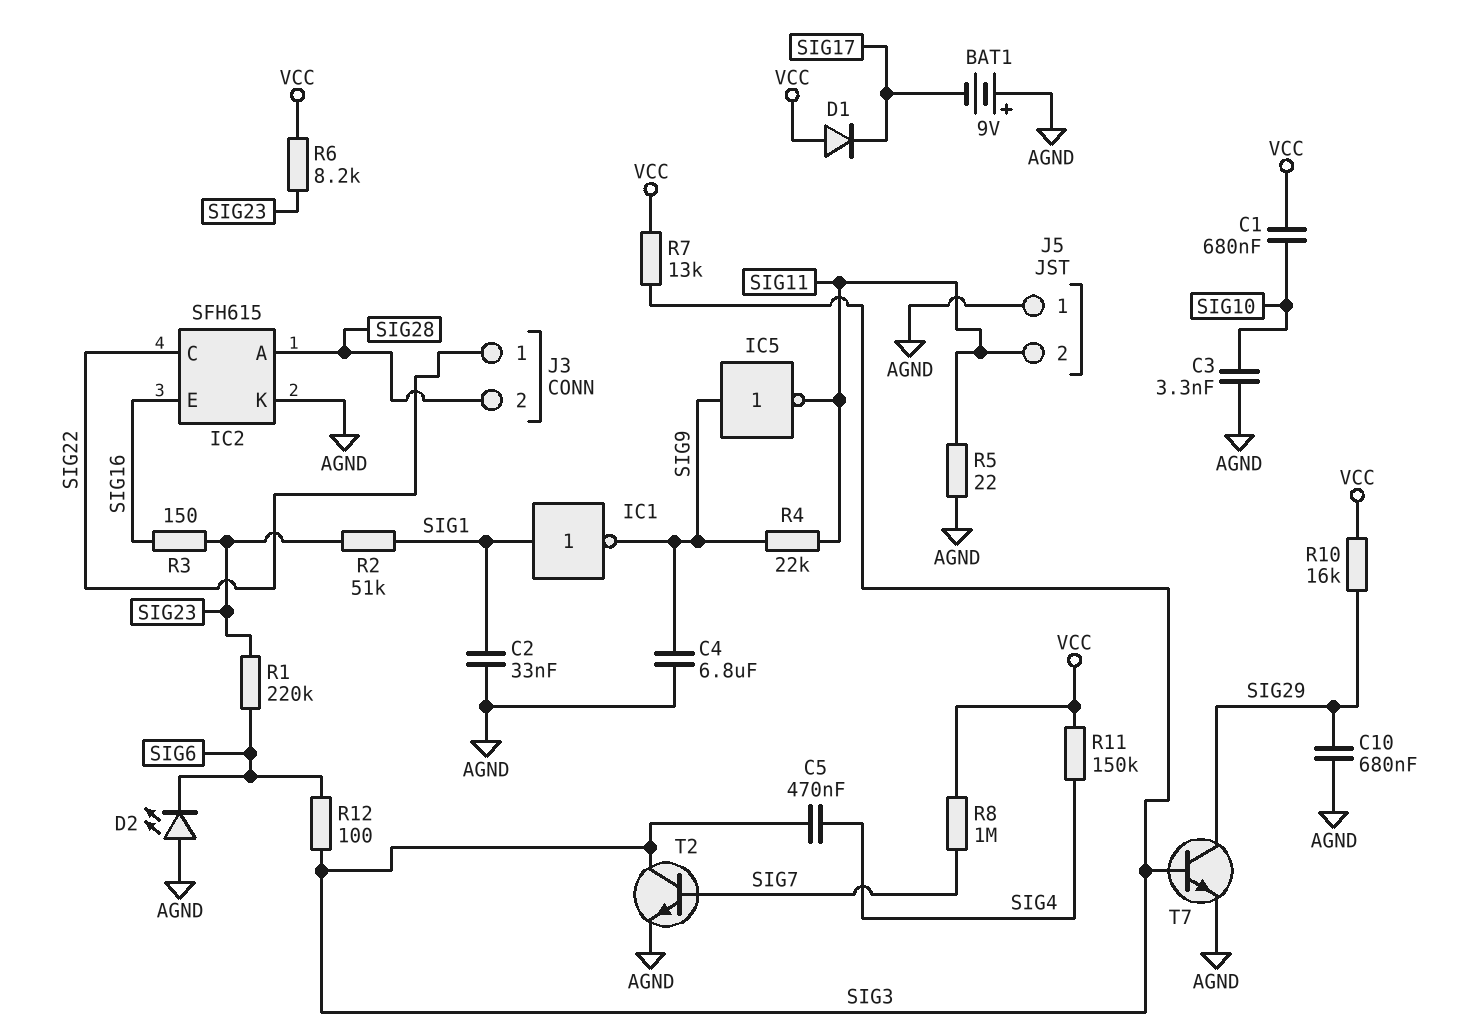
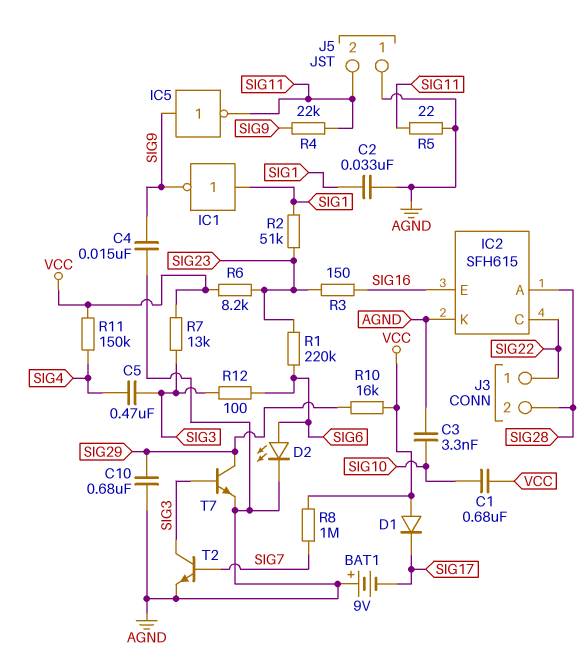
C4: 6.8uF (AGND, SIG9) -> 15nF (AGND, SIG9)
D2: LED (A AGND, K SIG6) -> LED (A SIG6, K AGND)

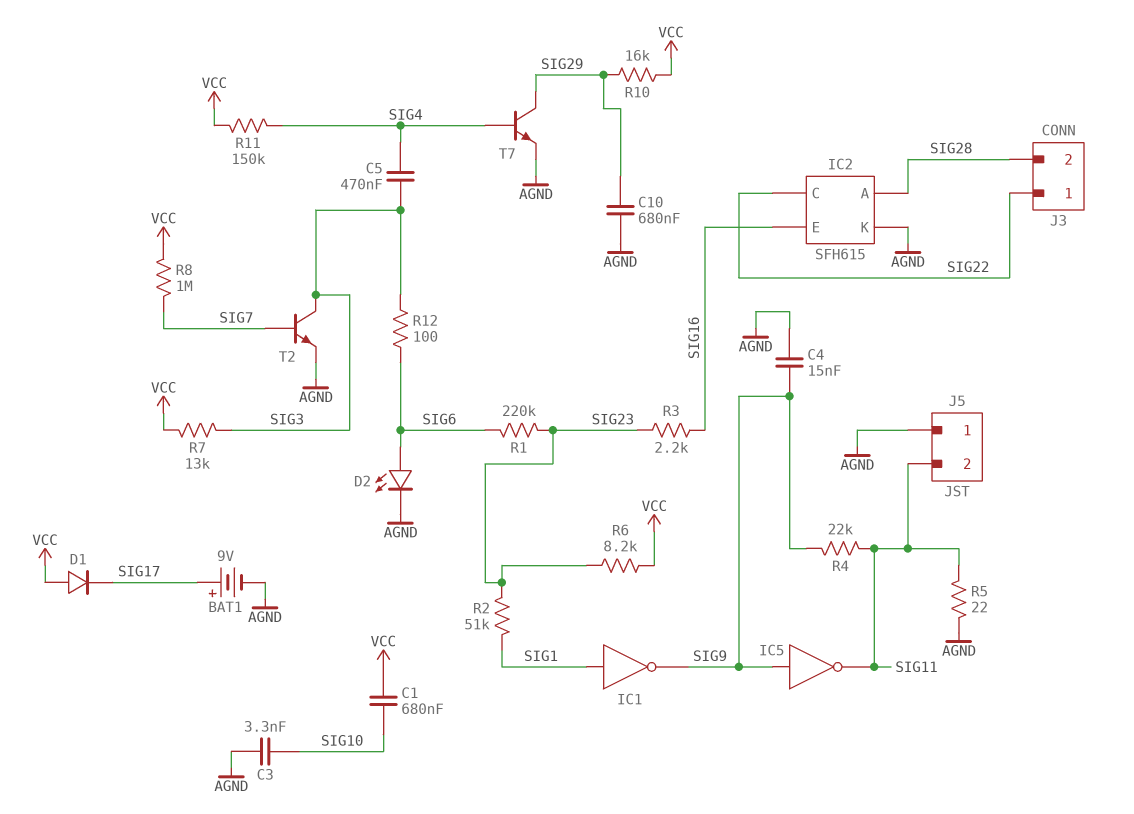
BAT1: 9V (plus AGND, minus SIG17) -> 9V (plus SIG17, minus AGND)
C2: 33nF (AGND, SIG1) -> none
R3: 150 (SIG16, SIG23) -> 2.2k (SIG16, SIG23)
T7: NPN (B SIG3, C SIG29, E AGND) -> NPN (B SIG4, C SIG29, E AGND)

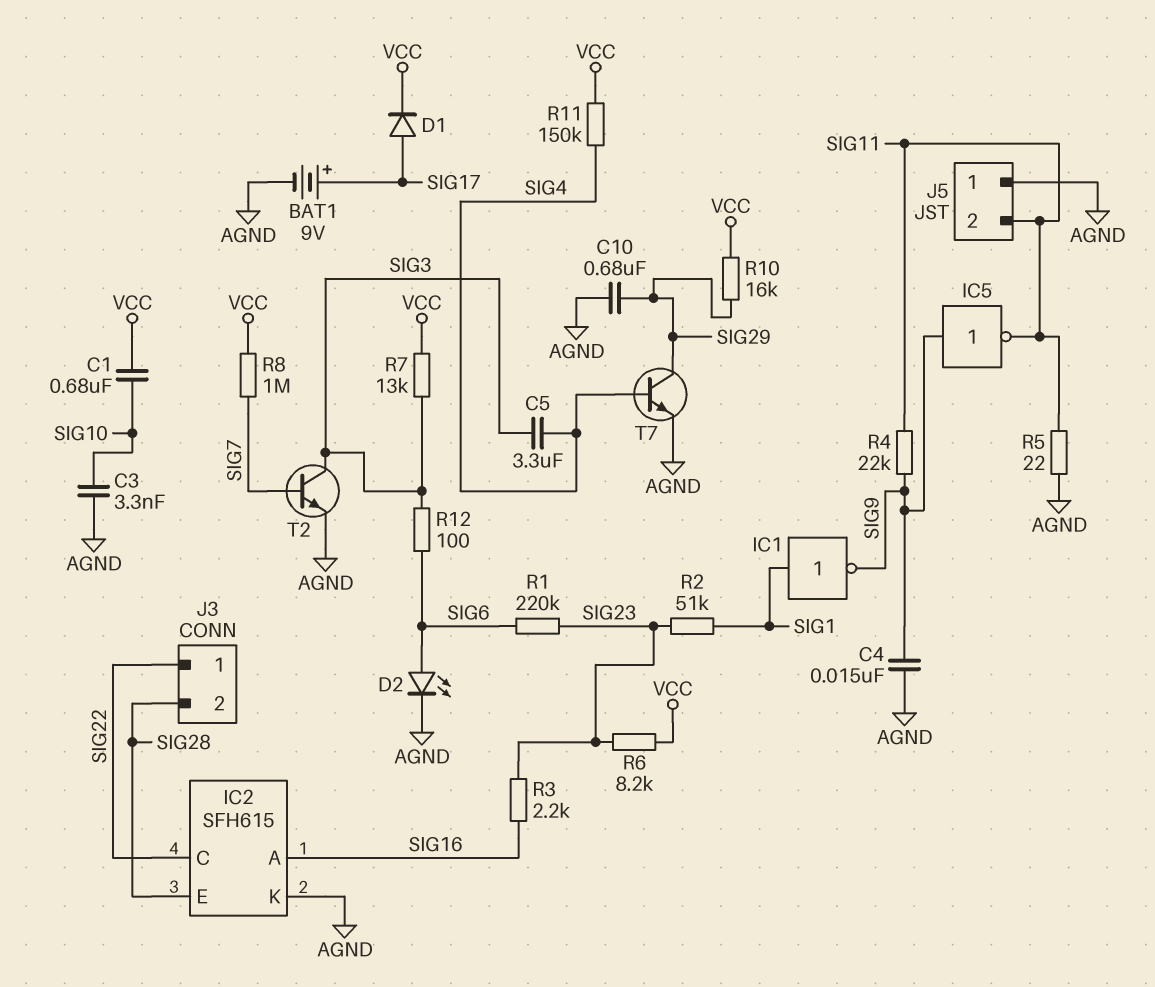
C5: 470nF (SIG3, SIG4) -> 3.3uF (SIG3, SIG4)
D1: diode (A VCC, K SIG17) -> diode (A SIG17, K VCC)
IC2 pin A: SIG28 -> SIG16
IC2 pin E: SIG16 -> SIG28

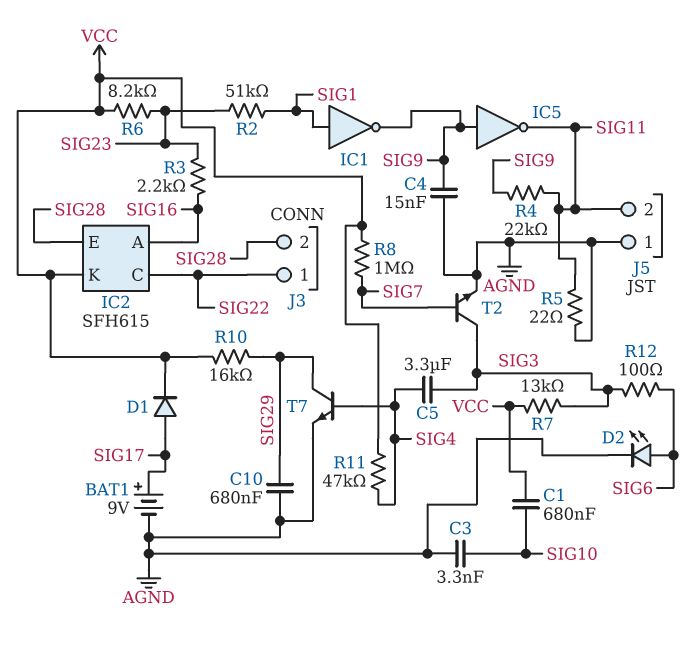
IC2 pin K: AGND -> VCC
R1: 220k (SIG6, SIG23) -> none
R11: 150k (SIG4, VCC) -> 47k (SIG4, VCC)

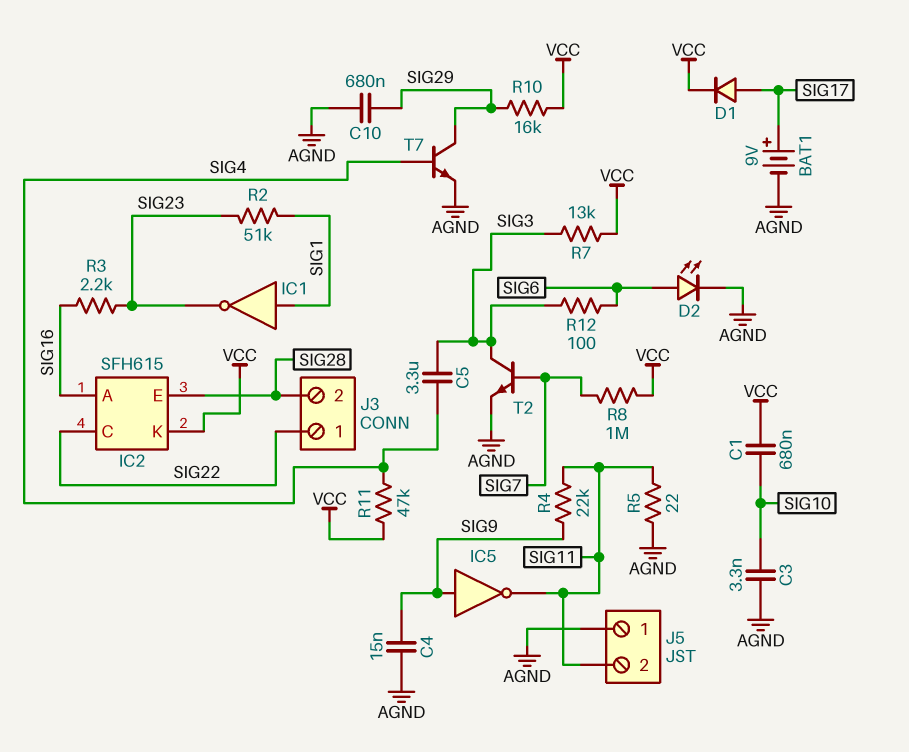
IC1: NOT (in SIG1, out SIG9) -> NOT (in SIG1, out SIG23)
R6: 8.2k (SIG23, VCC) -> none

